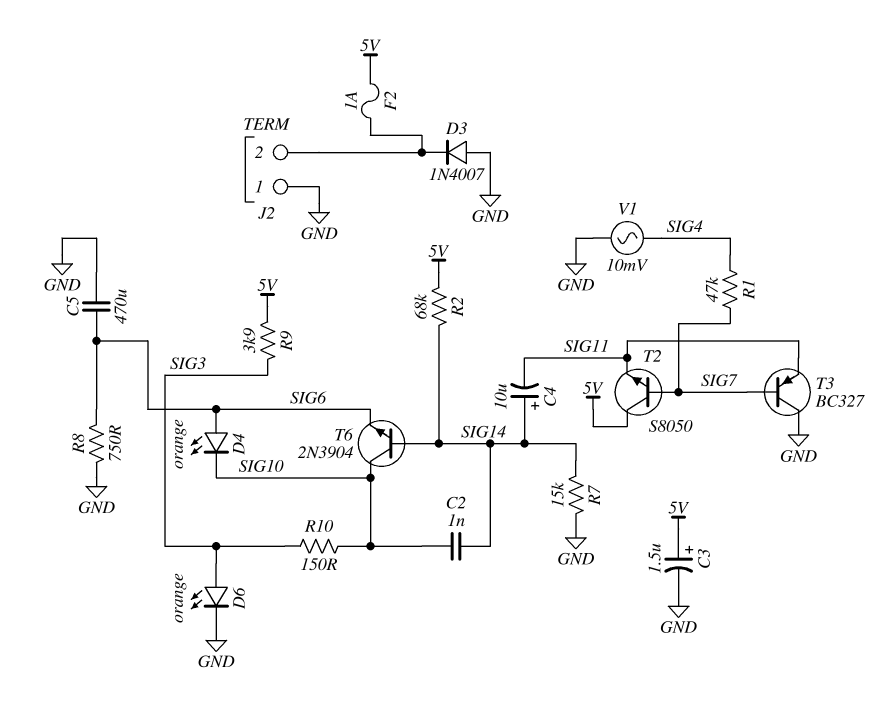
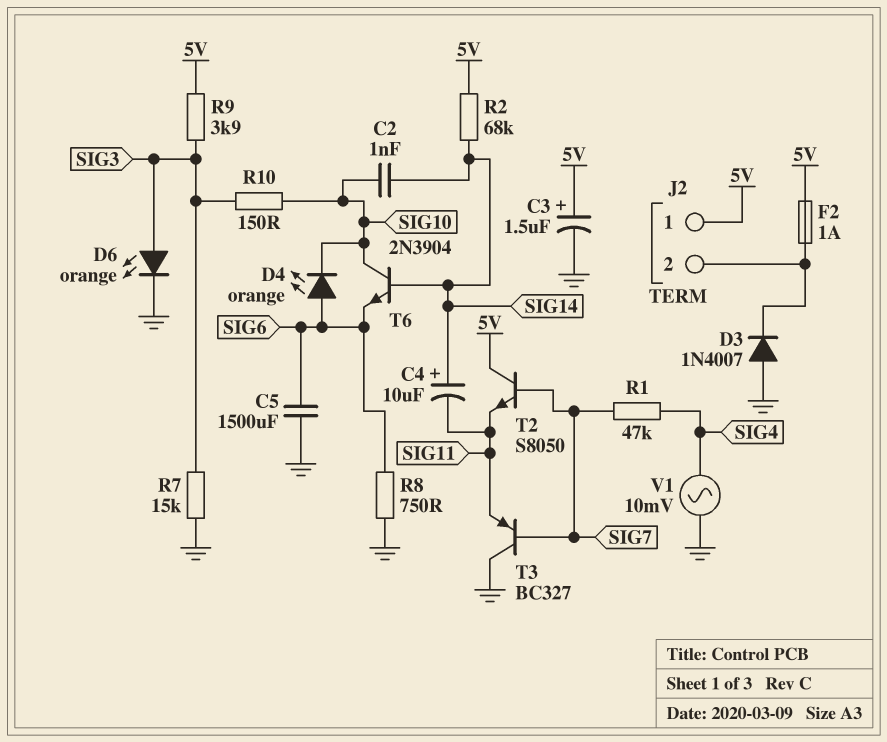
C5: 470uF (GND, SIG6) -> 1500uF (GND, SIG6)
J2 pin 1: GND -> 5V
R7: 15k (GND, SIG14) -> 15k (GND, SIG3)

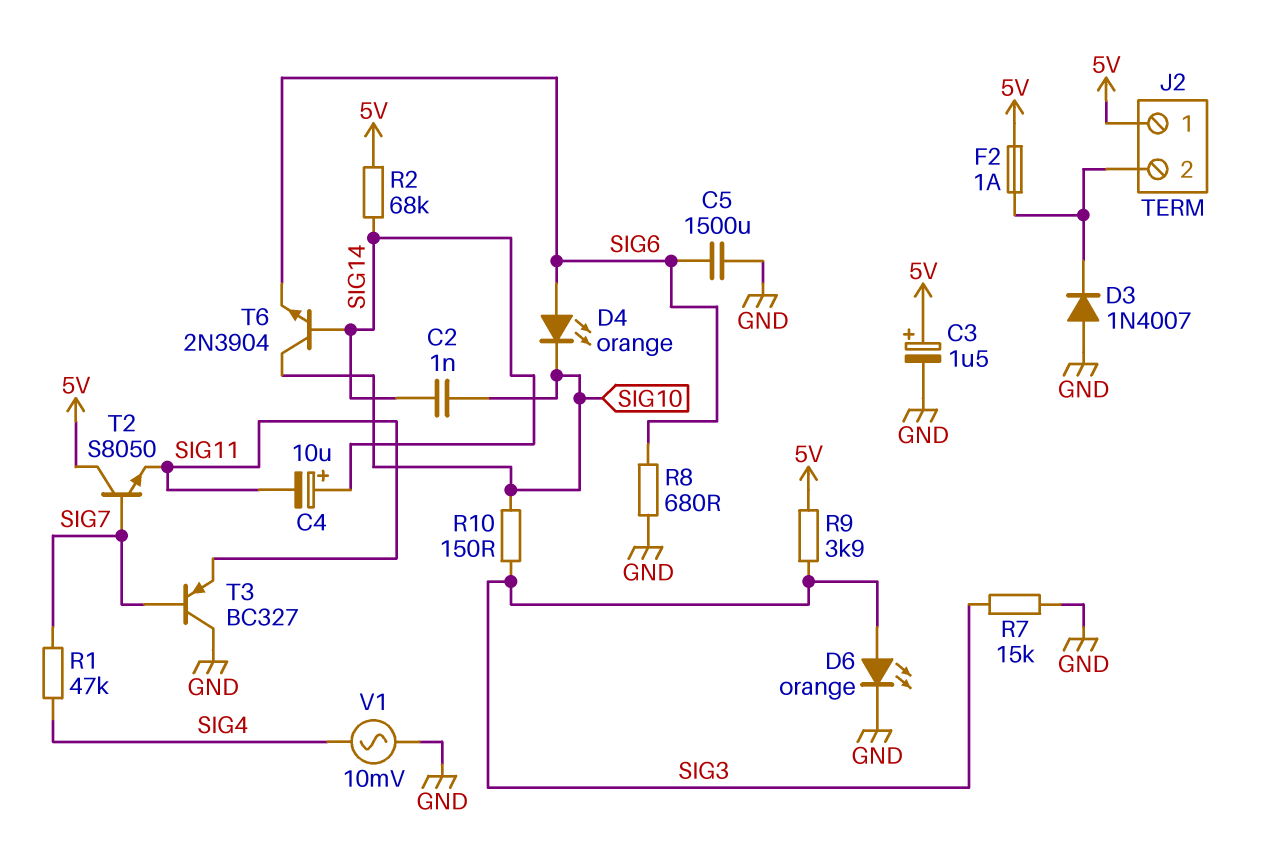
R8: 750 (GND, SIG6) -> 680 (GND, SIG6)

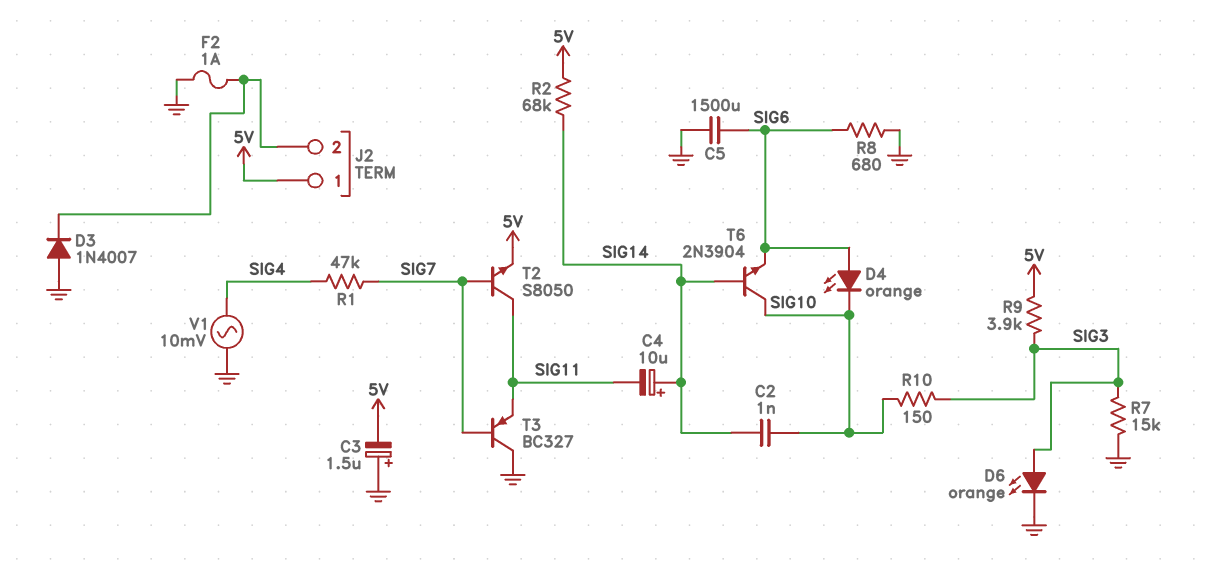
C3: 1.5uF (plus 5V, minus GND) -> 1.5uF (plus GND, minus 5V)
F2: 1A (5V, J2/2) -> 1A (GND, J2/2)
T2: NPN S8050 (B SIG7, C 5V, E SIG11) -> NPN S8050 (B SIG7, C SIG11, E 5V)

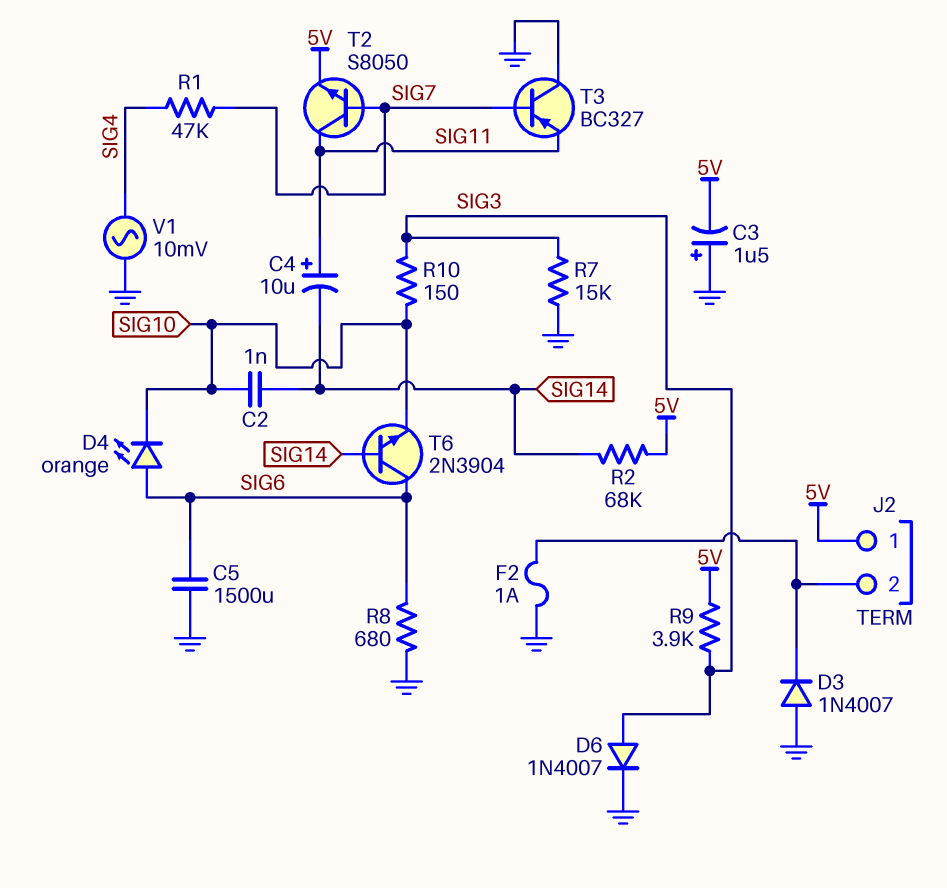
C4: 10uF (plus SIG14, minus SIG11) -> 10uF (plus SIG11, minus SIG14)
D6: LED orange (A SIG3, K GND) -> diode 1N4007 (A SIG3, K GND)
T6: NPN 2N3904 (B SIG14, C SIG10, E SIG6) -> NPN 2N3904 (B SIG14, C SIG6, E SIG10)

